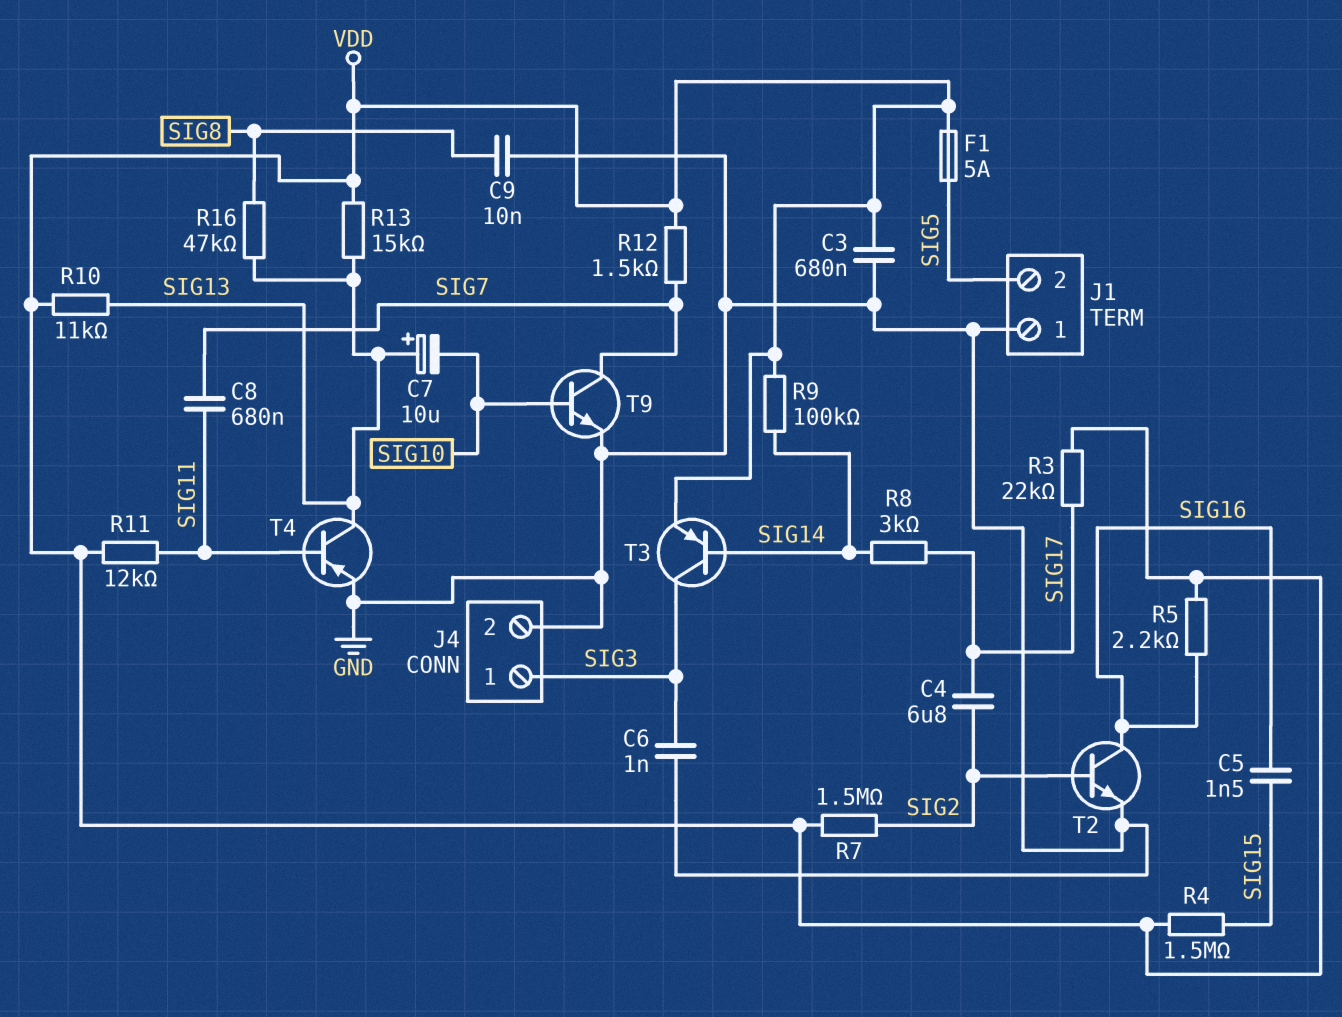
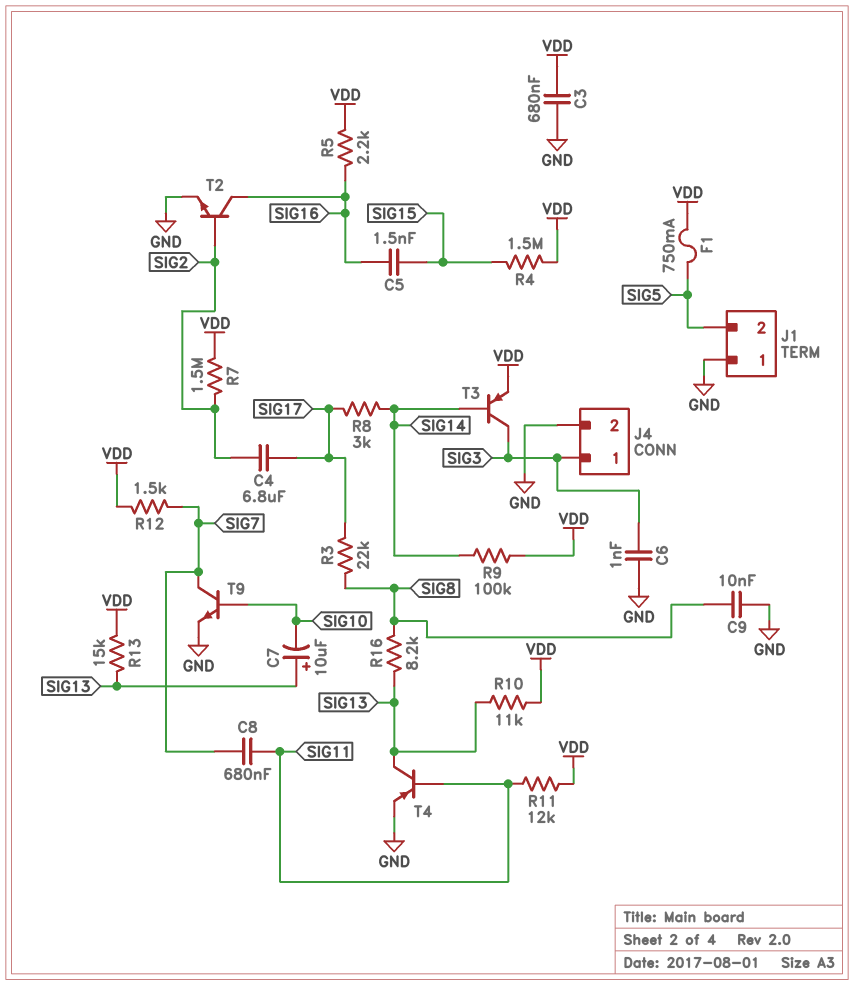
F1: 5A (SIG5, VDD) -> 750mA (SIG5, VDD)
R3: 22k (SIG17, VDD) -> 22k (SIG8, SIG17)
R16: 47k (SIG8, SIG13) -> 8.2k (SIG8, SIG13)

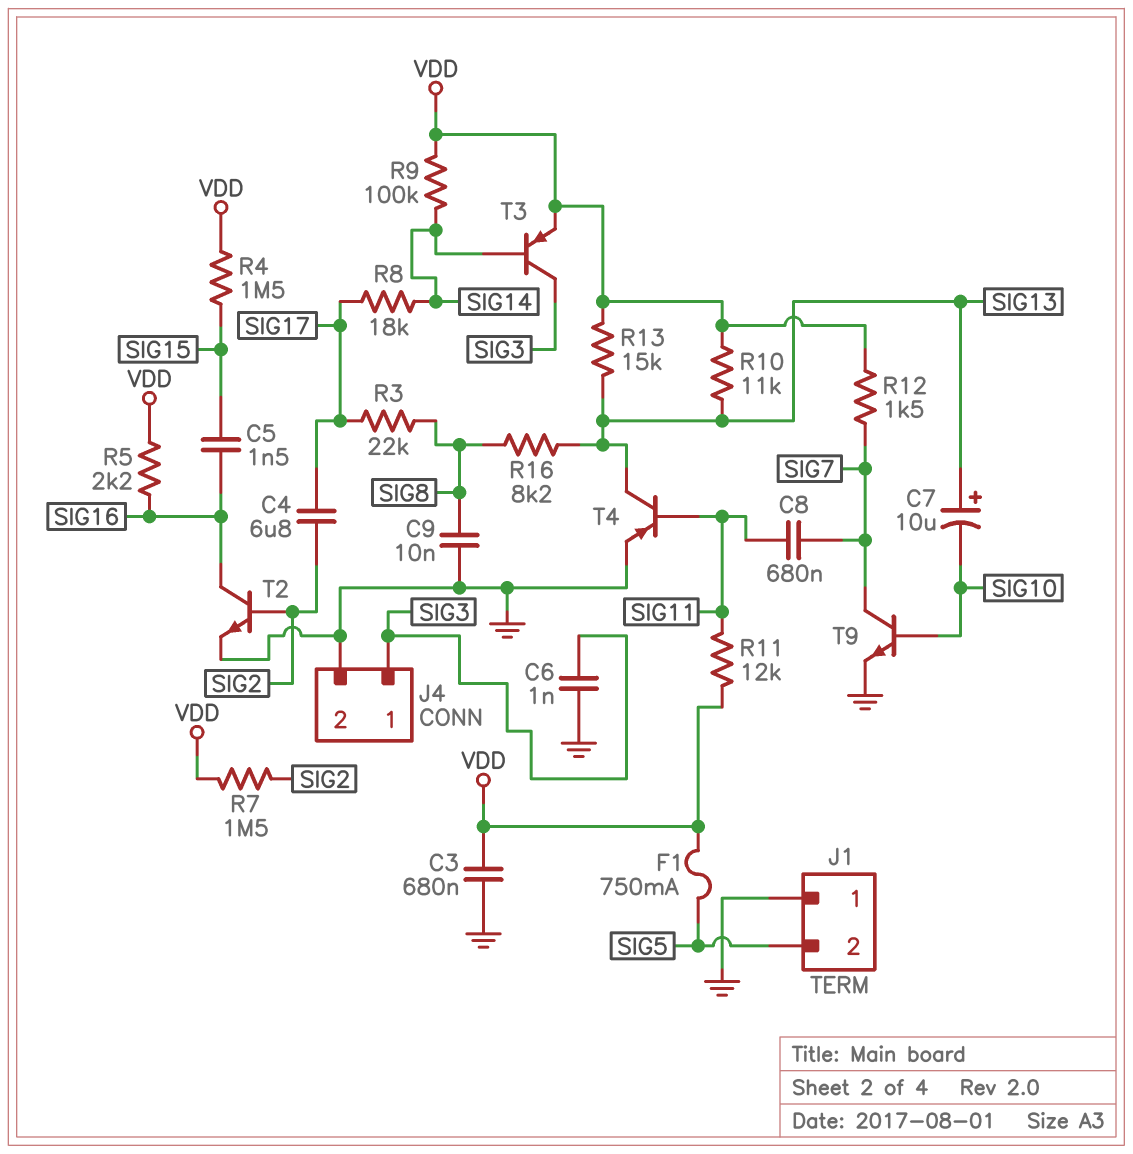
R8: 3k (SIG14, SIG17) -> 18k (SIG14, SIG17)

